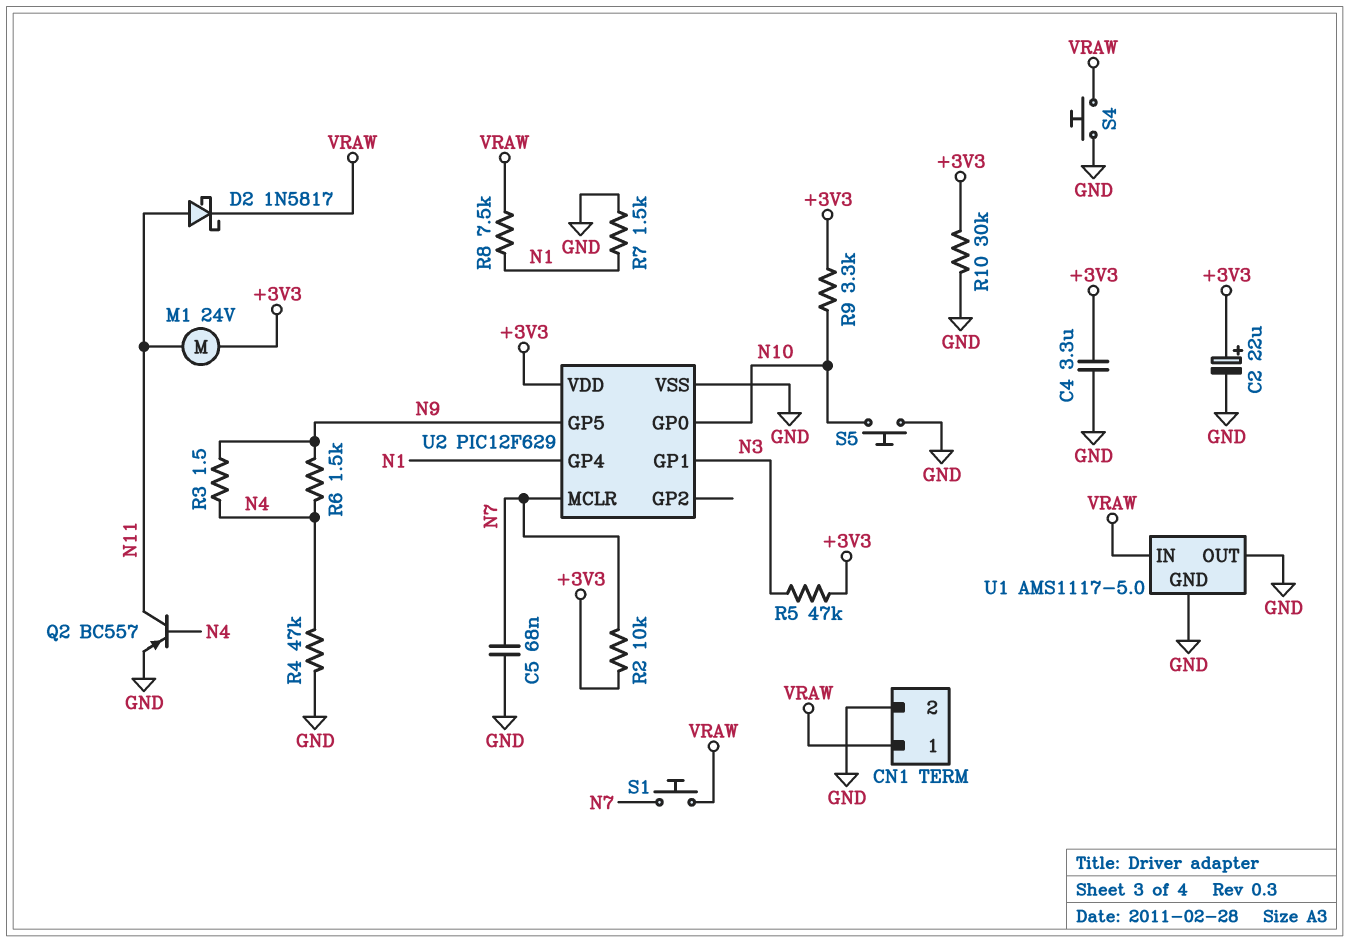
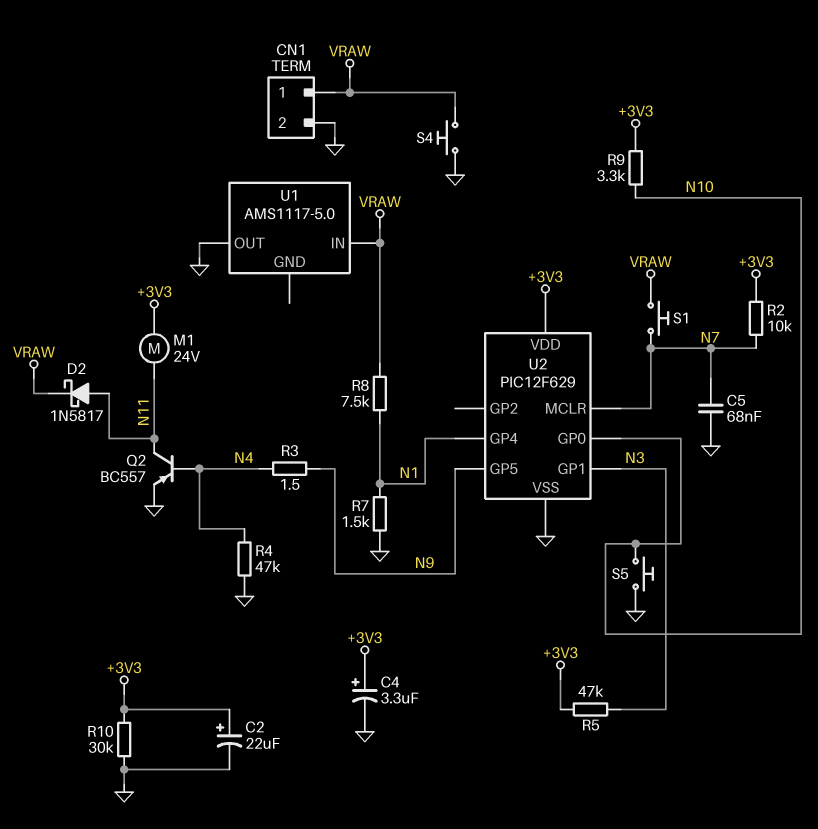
C4: 3.3uF (+3V3, GND) -> 3.3uF (plus +3V3, minus GND)
R6: 1.5k (N4, N9) -> none
U1 pin GND: GND -> none

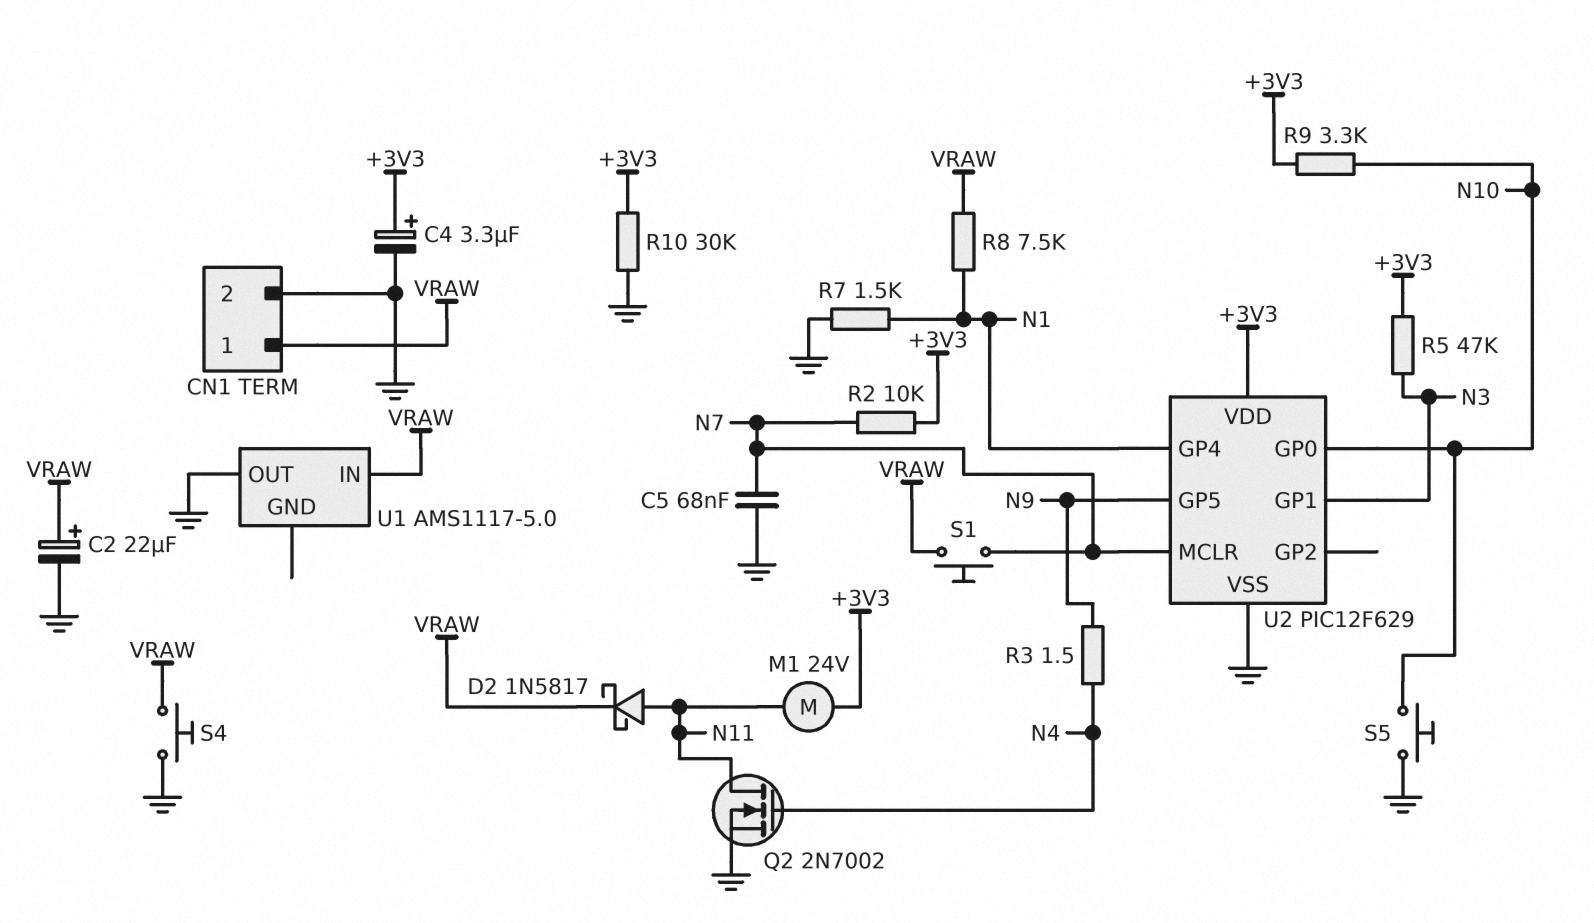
C2: 22uF (plus +3V3, minus GND) -> 22uF (plus VRAW, minus GND)
Q2: PNP BC557 (B N4, C N11, E GND) -> NMOS 2N7002 (G N4, D N11, S GND)
R4: 47k (GND, N4) -> none

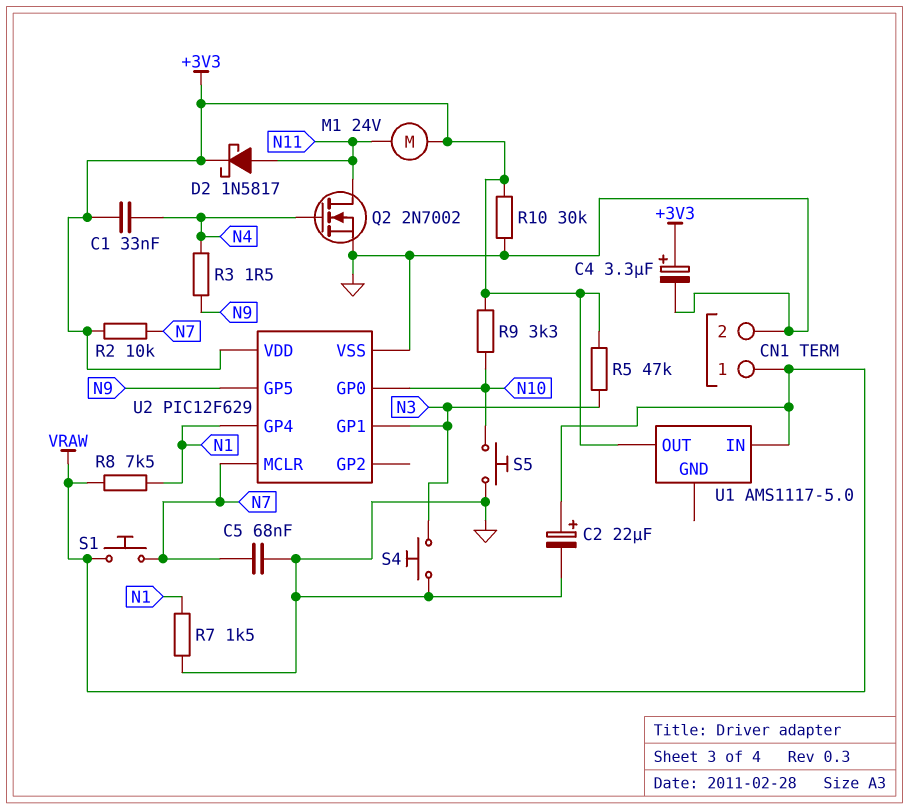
C1: none -> 33nF (+3V3, N4)
D2: schottky 1N5817 (A N11, K VRAW) -> schottky 1N5817 (A N11, K +3V3)
S4: button (GND, VRAW) -> button (GND, N3)
U1 pin OUT: GND -> +3V3

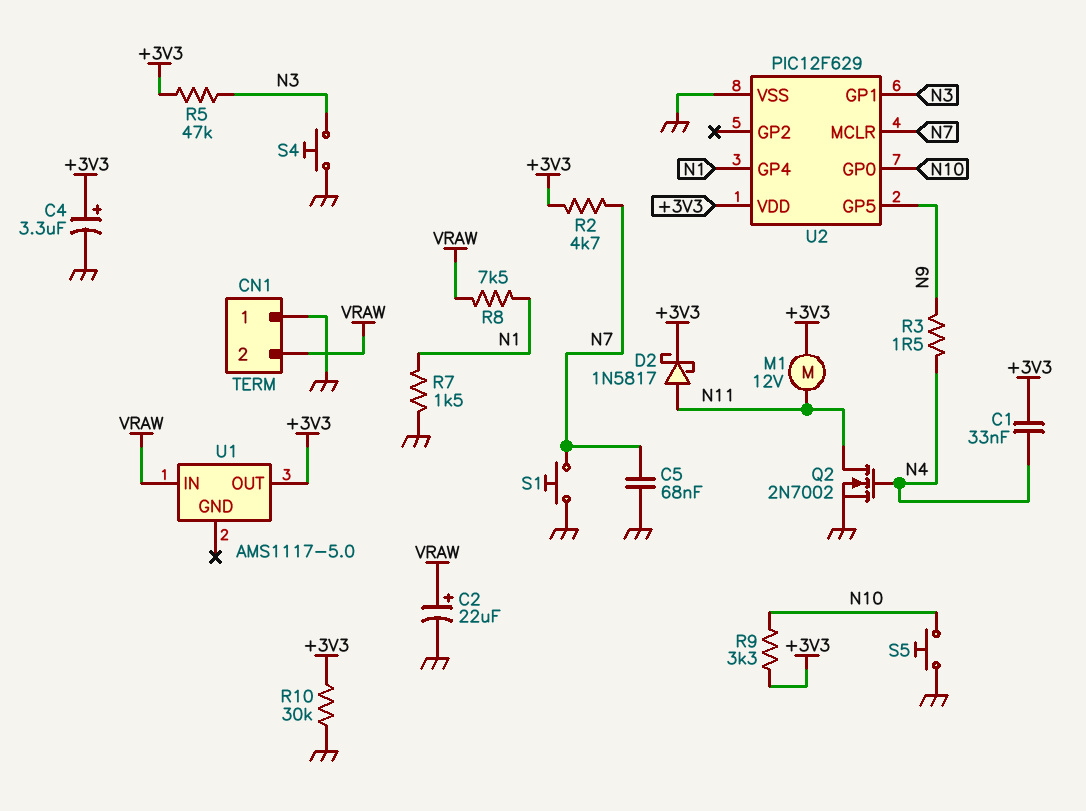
CN1 pin 1: VRAW -> GND
CN1 pin 2: GND -> VRAW
M1: motor 24V (+3V3, N11) -> motor 12V (+3V3, N11)
R2: 10k (+3V3, N7) -> 4.7k (+3V3, N7)
S1: button (N7, VRAW) -> button (GND, N7)

